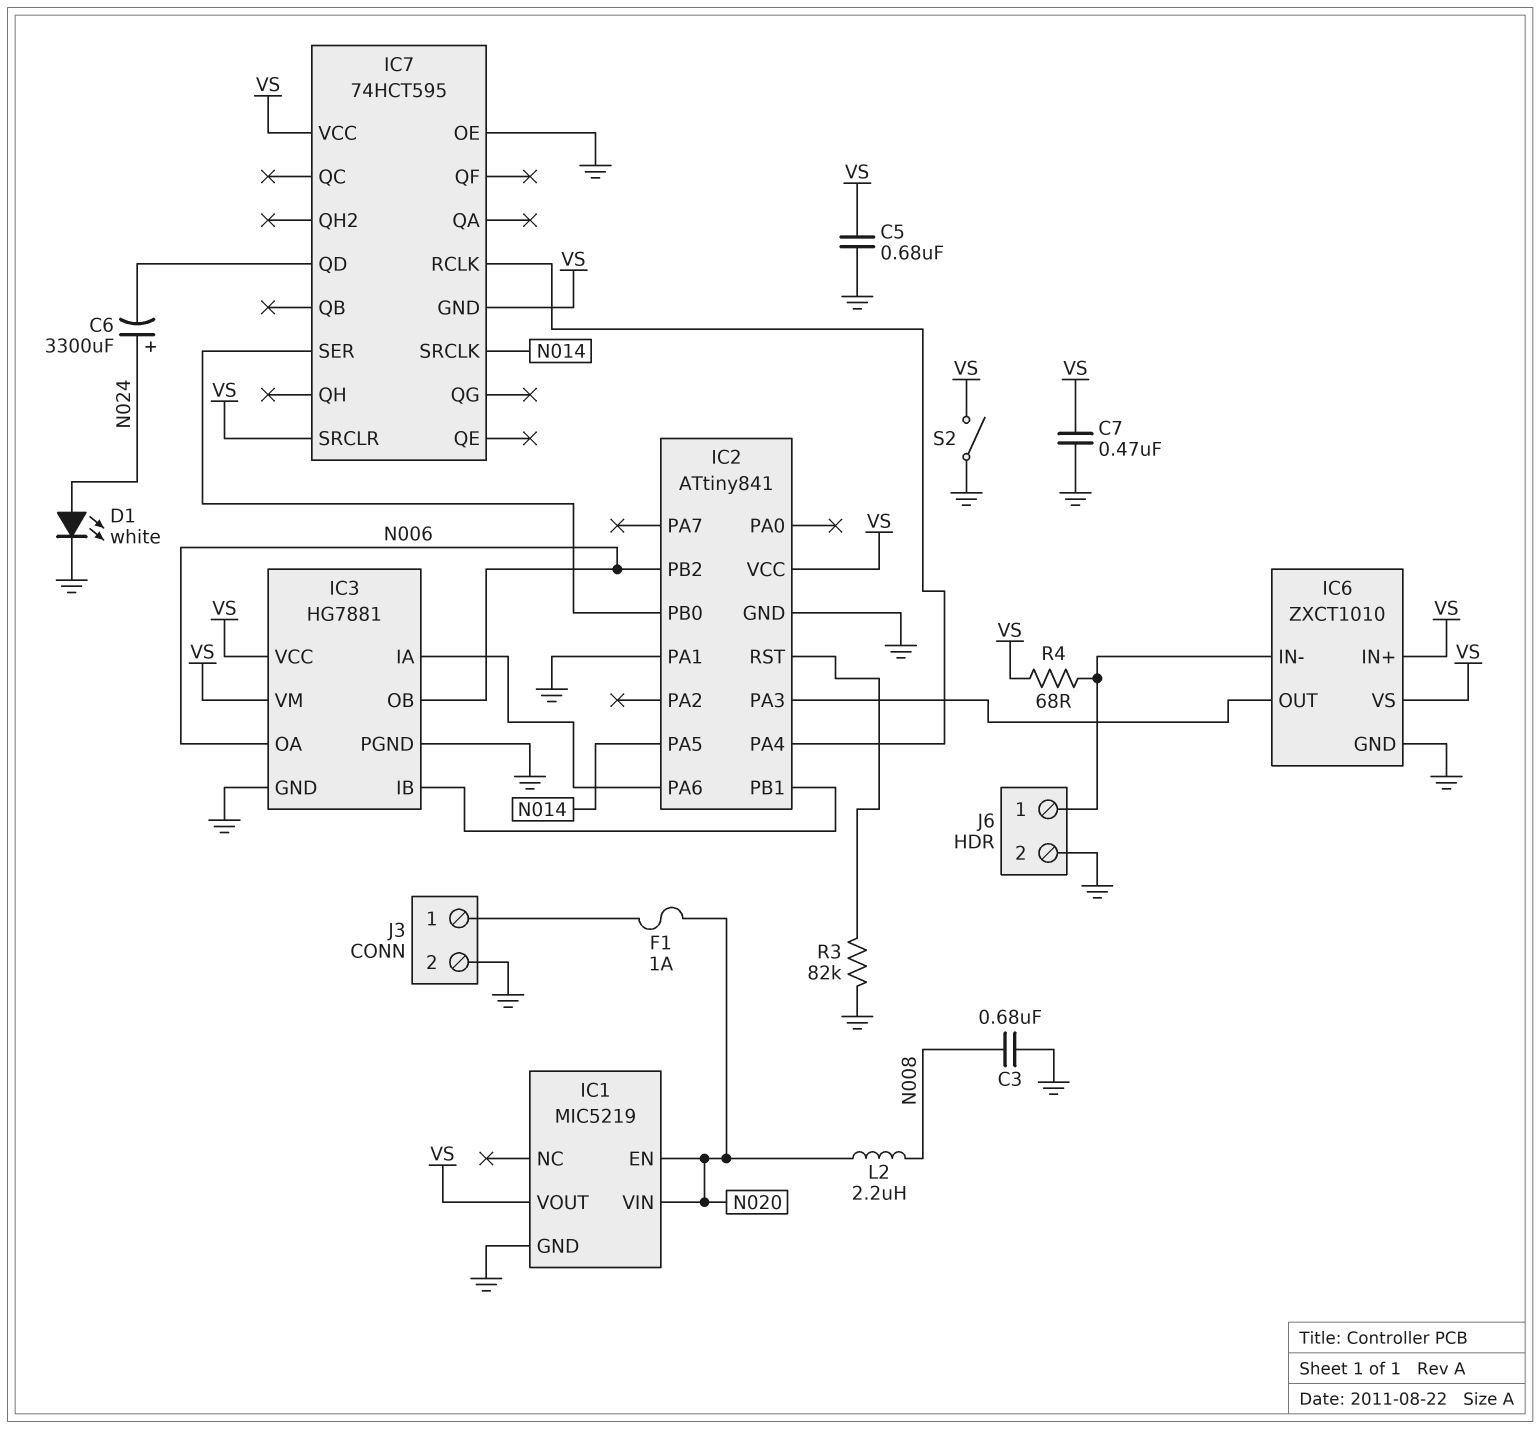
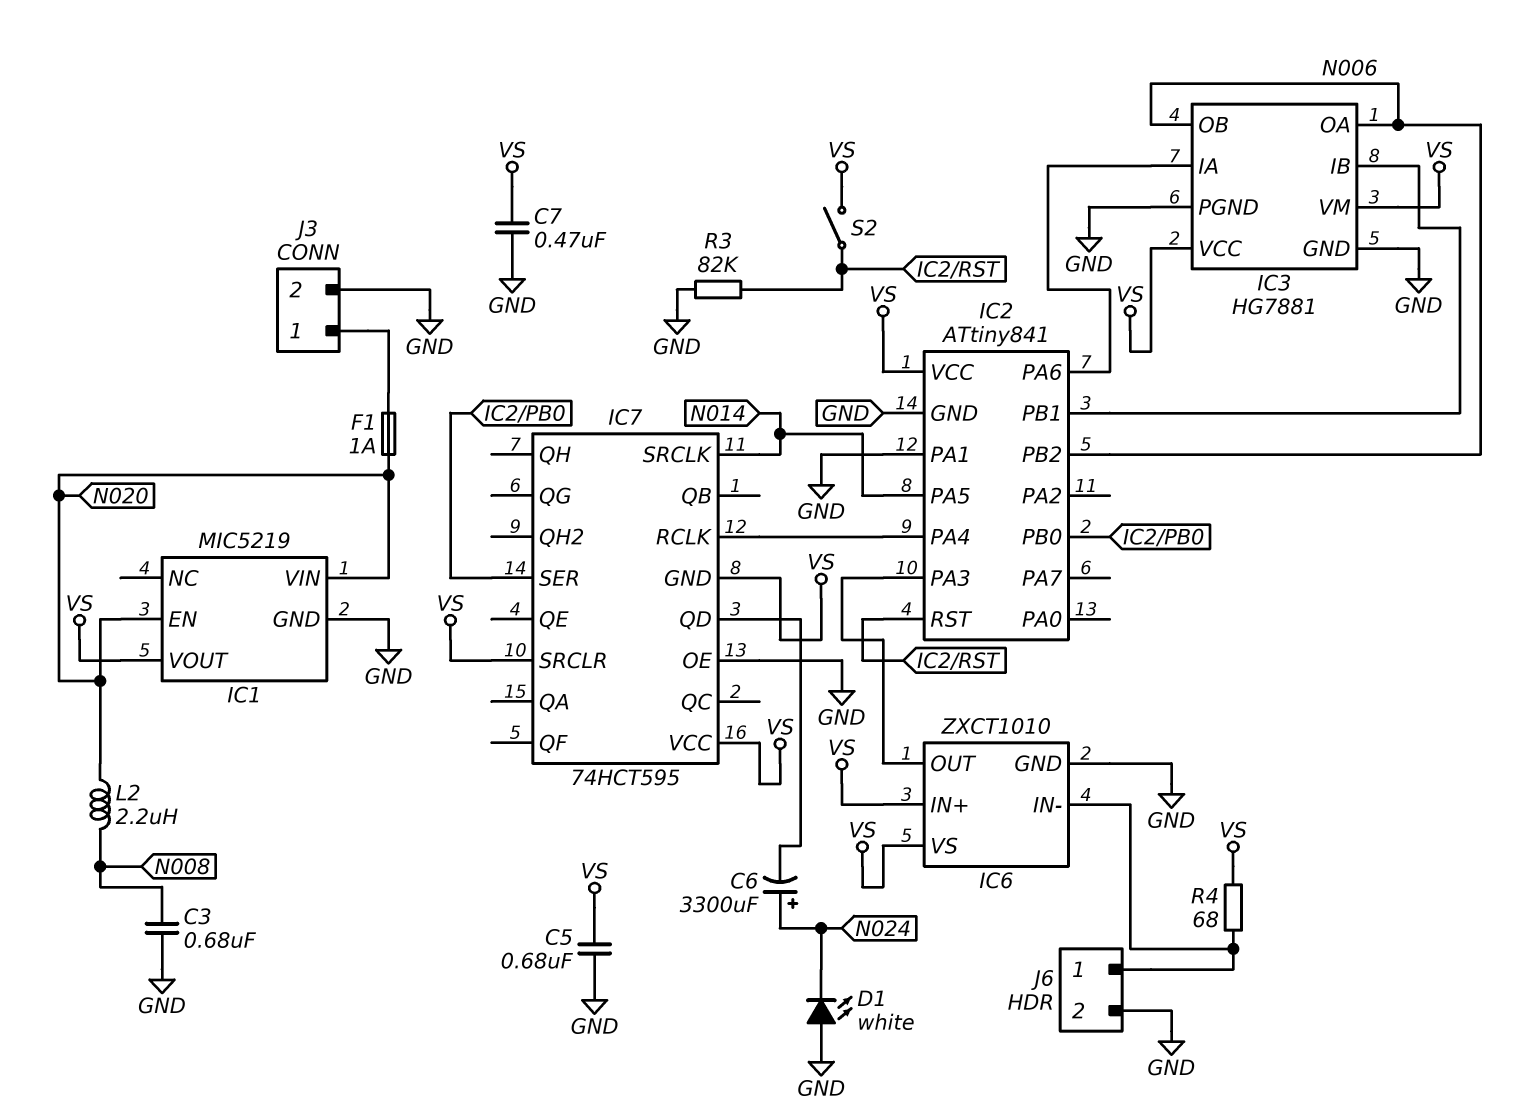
D1: LED white (A N024, K GND) -> LED white (A GND, K N024)
S2: switch (GND, VS) -> switch (IC2/RST, VS)

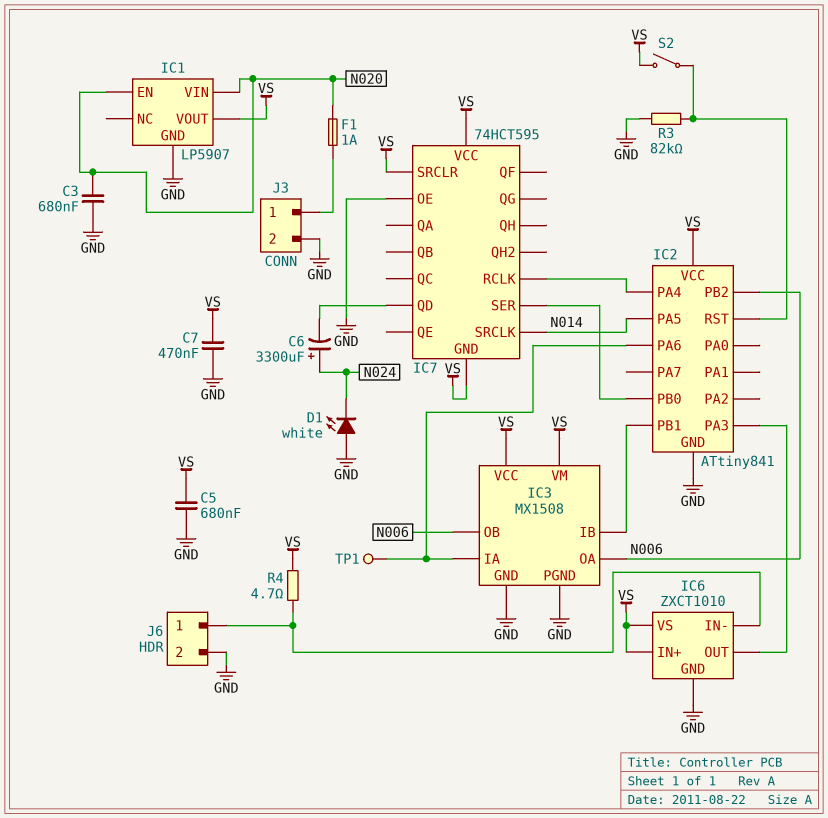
C3: 680nF (GND, N008) -> 680nF (GND, N020)
IC1: MIC5219 -> LP5907
IC2 pin PA1: GND -> none
IC3: HG7881 -> MX1508
L2: 2.2uH (N008, N020) -> none
R4: 68 (IC6/IN-, VS) -> 4.7 (IC6/IN-, VS)
TP1: none -> test point (IC2/PA6)

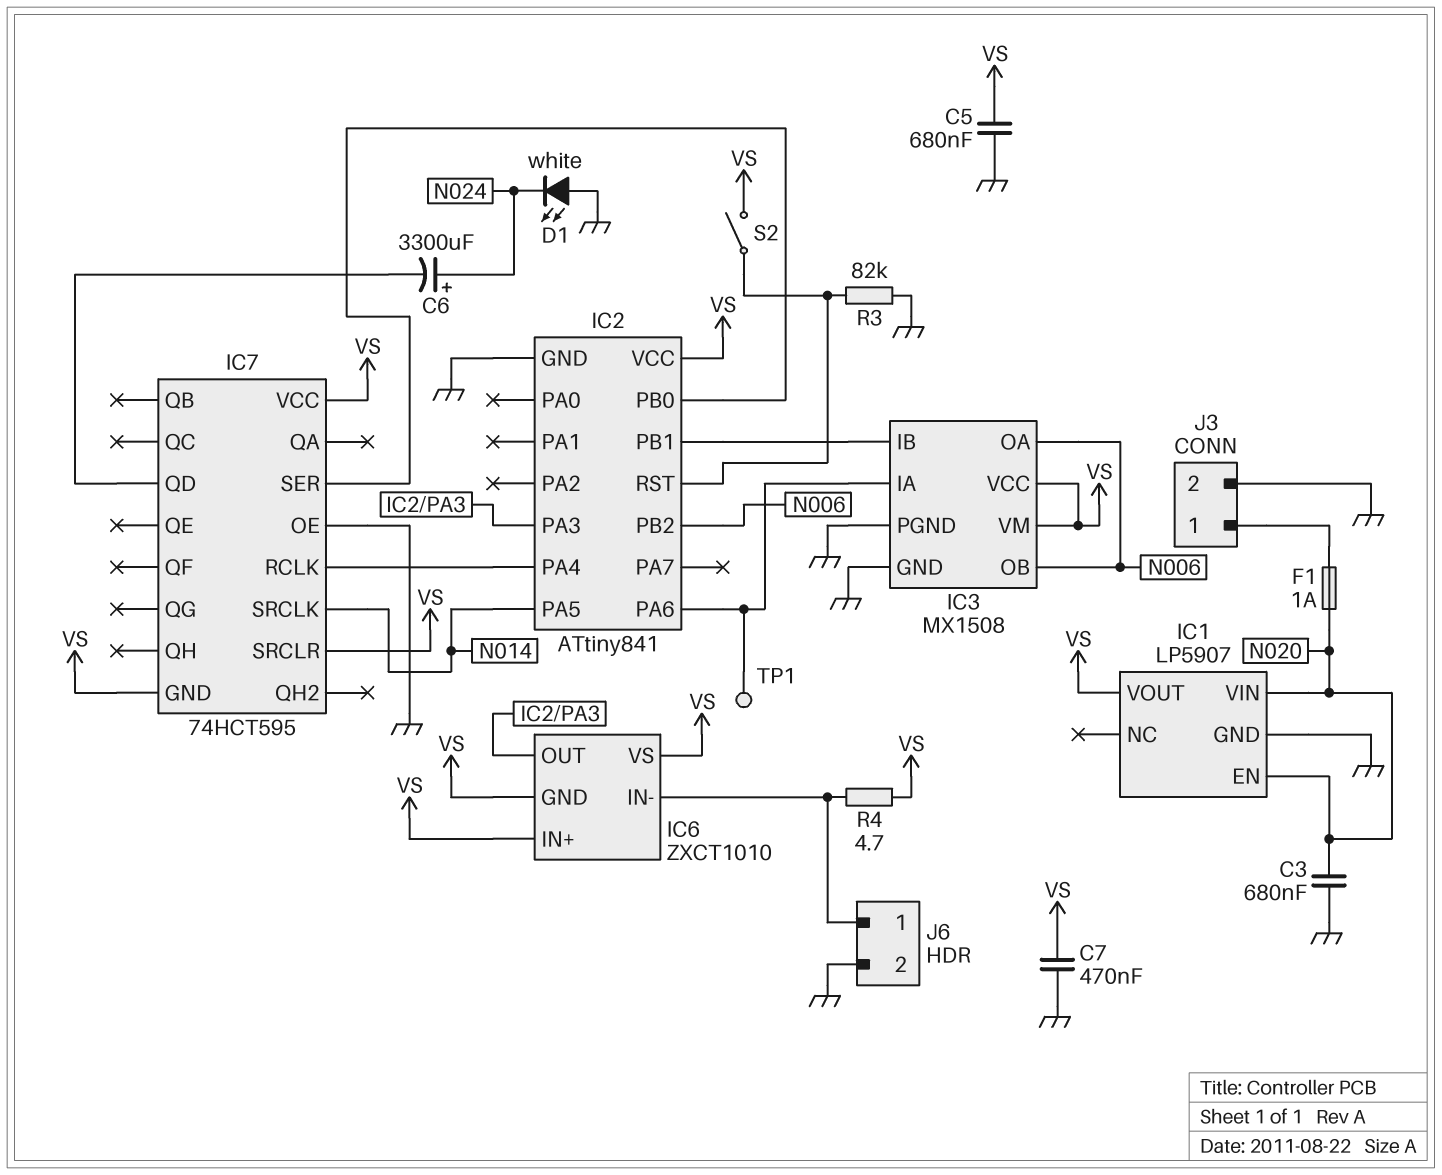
IC6 pin GND: GND -> VS

